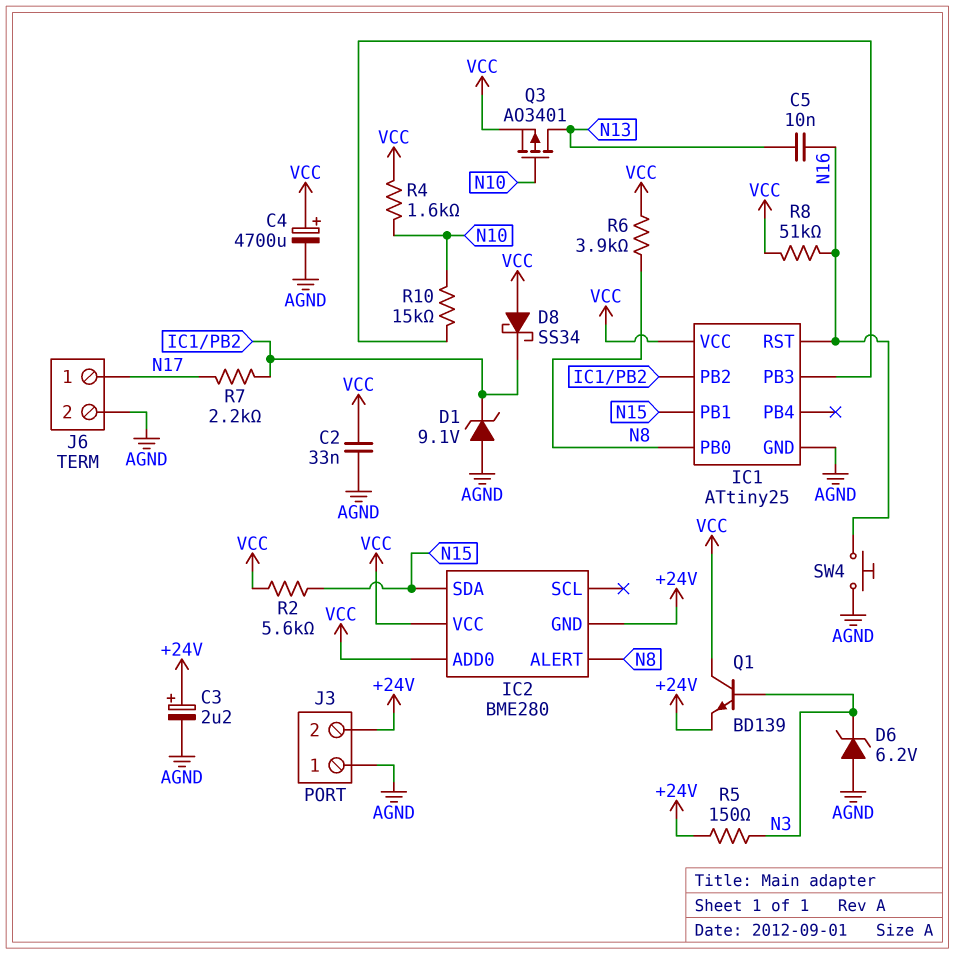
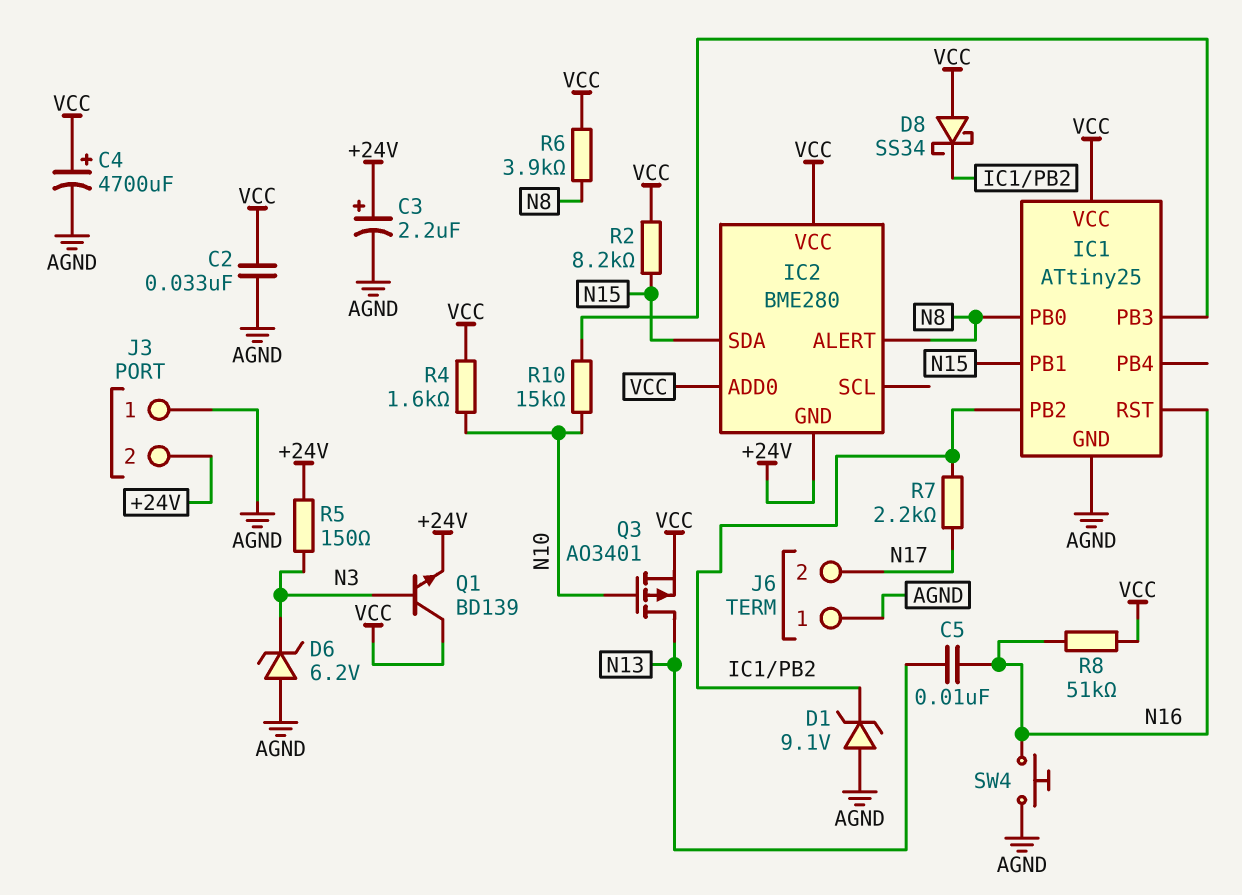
J6 pin 1: N17 -> AGND
J6 pin 2: AGND -> N17
R2: 5.6k (N15, VCC) -> 8.2k (N15, VCC)

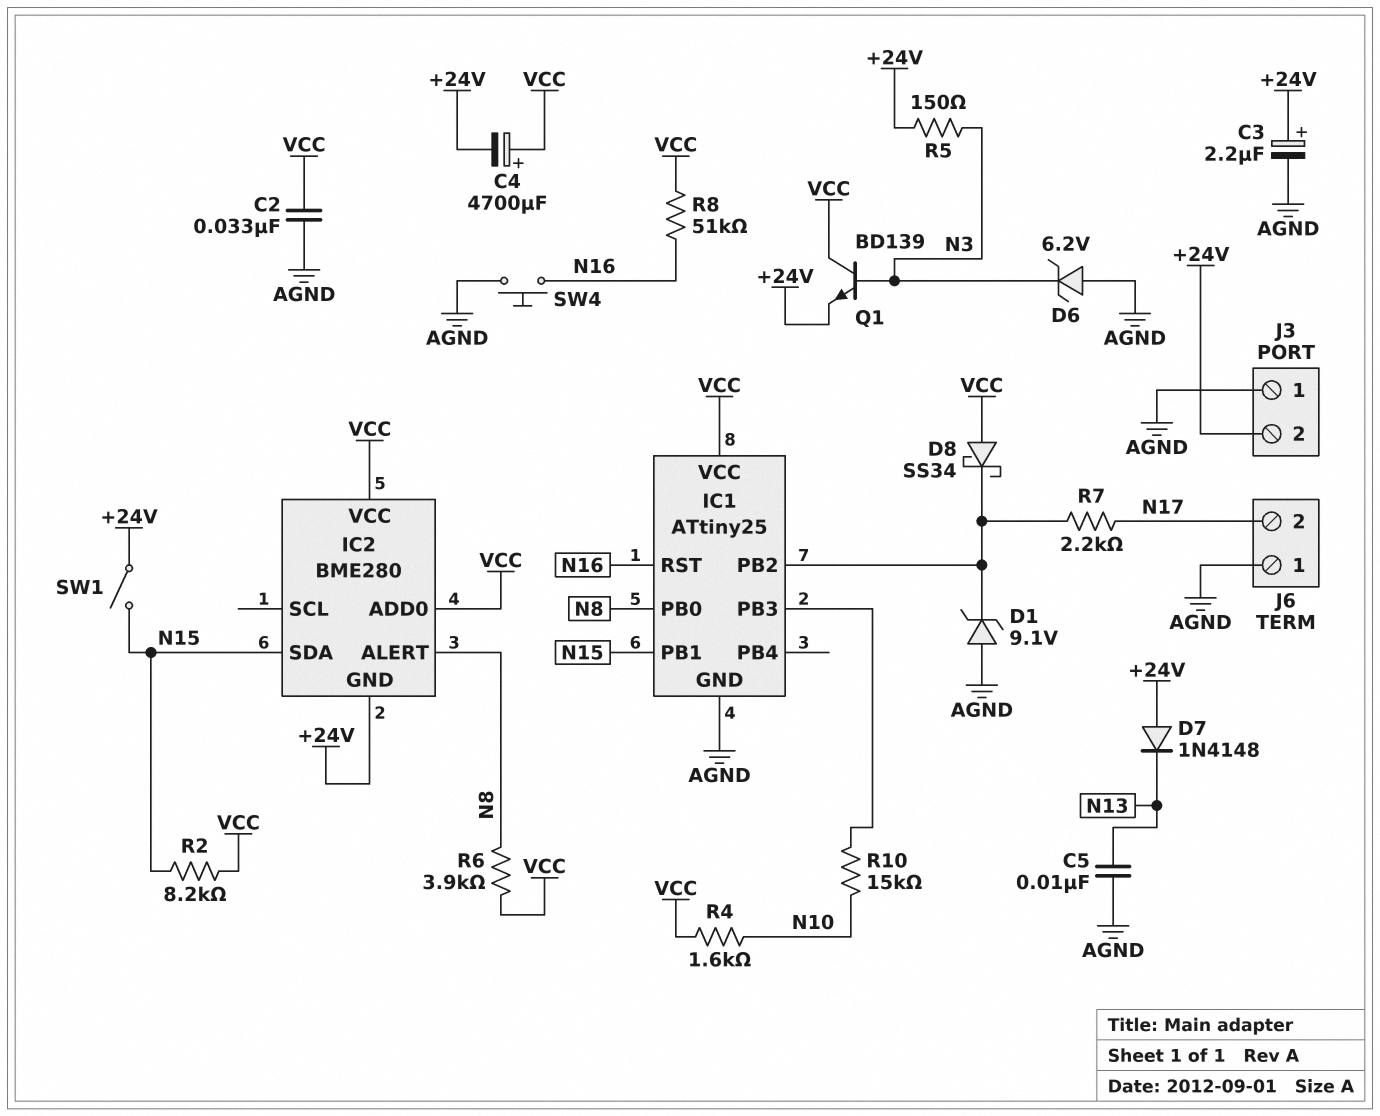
C4: 4700uF (plus VCC, minus AGND) -> 4700uF (plus VCC, minus +24V)
C5: 10nF (N13, N16) -> 10nF (AGND, N13)
D7: none -> diode 1N4148 (A +24V, K N13)
Q3: PMOS AO3401 (G N10, D N13, S VCC) -> none
SW1: none -> switch (+24V, N15)

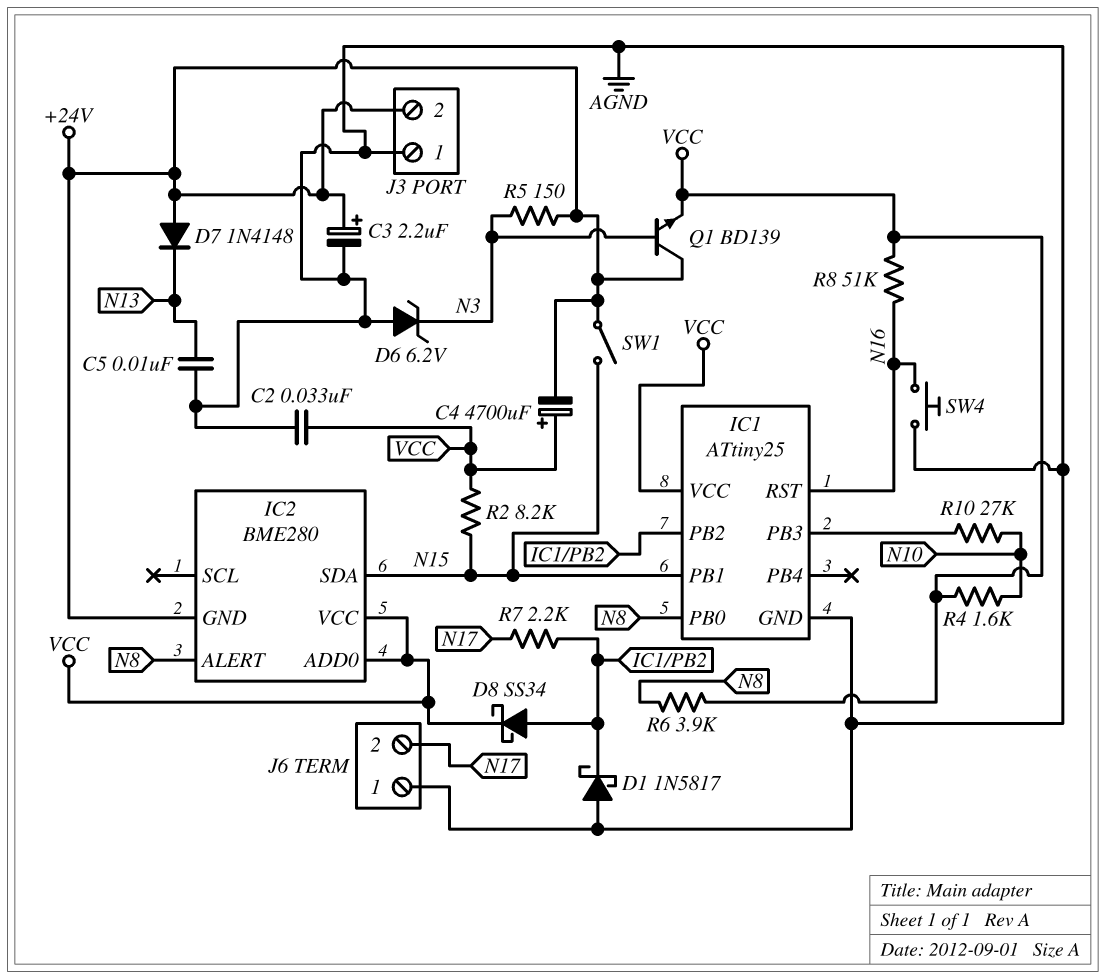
D1: zener 9.1V (A AGND, K IC1/PB2) -> schottky 1N5817 (A AGND, K IC1/PB2)
D8: schottky SS34 (A VCC, K IC1/PB2) -> schottky SS34 (A IC1/PB2, K VCC)
Q1: NPN BD139 (B N3, C VCC, E +24V) -> NPN BD139 (B N3, C +24V, E VCC)
R10: 15k (IC1/PB3, N10) -> 27k (IC1/PB3, N10)

